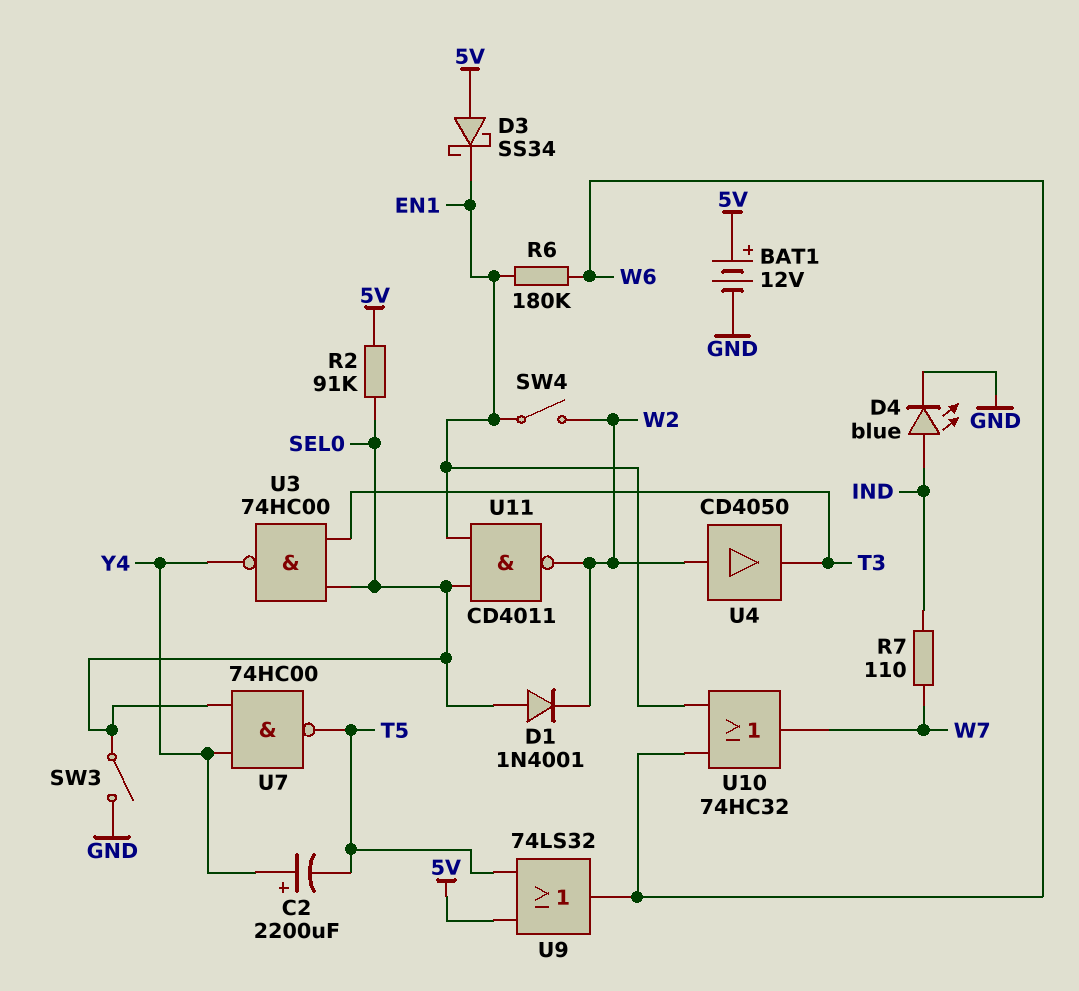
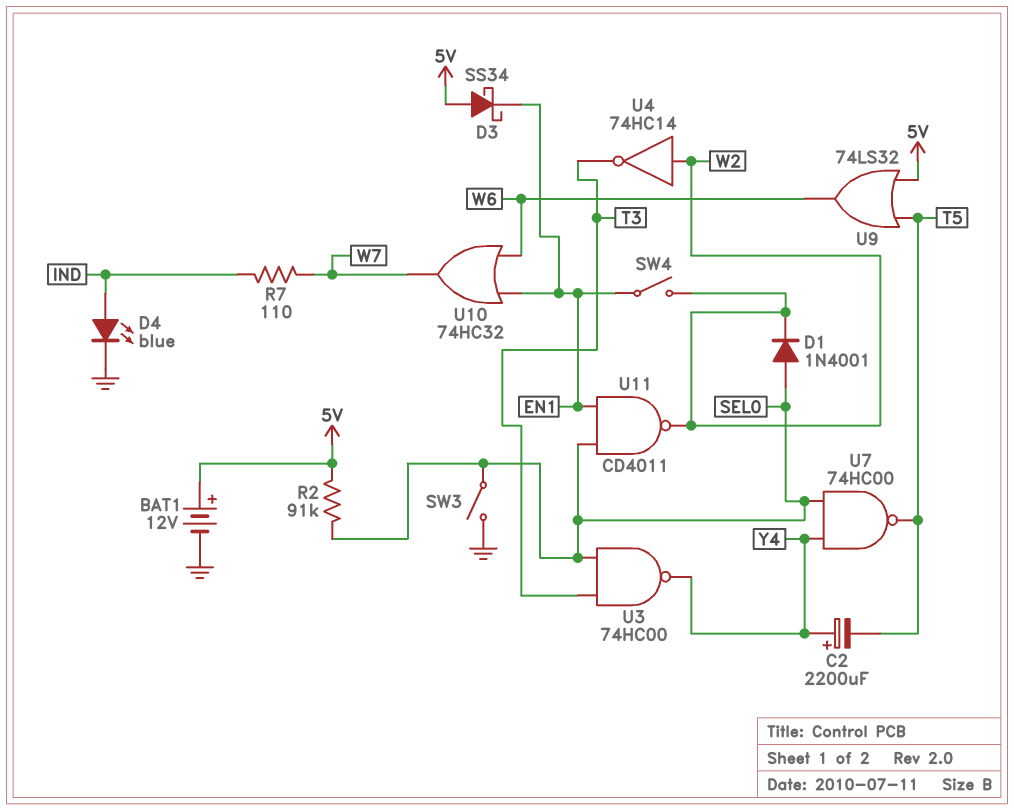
R6: 180k (EN1, W6) -> none
U4: buffer CD4050 (in W2, out T3) -> NOT 74HC14 (in W2, out T3)

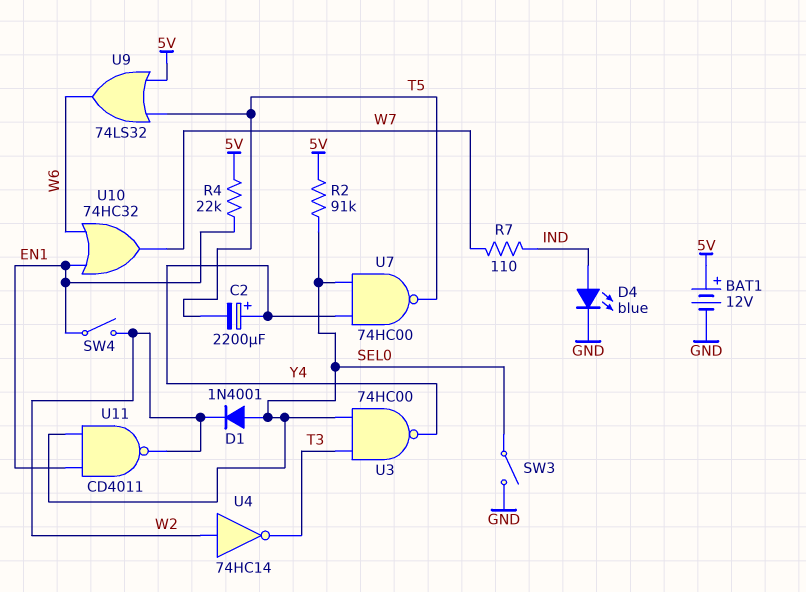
D3: schottky SS34 (A 5V, K EN1) -> none
R4: none -> 22k (5V, EN1)

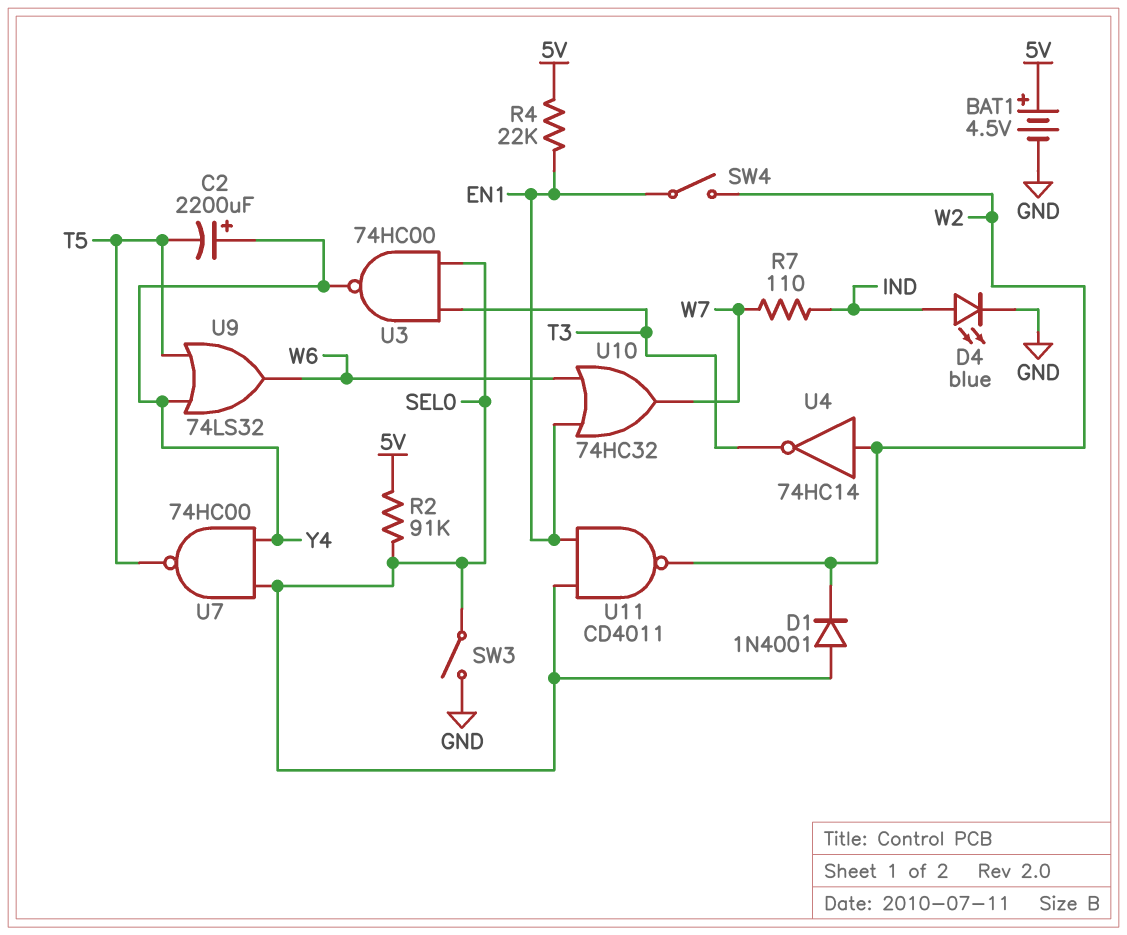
BAT1: 12V (plus 5V, minus GND) -> 4.5V (plus 5V, minus GND)
U9: OR 74LS32 (in 5V, in T5, out W6) -> OR 74LS32 (in T5, in Y4, out W6)

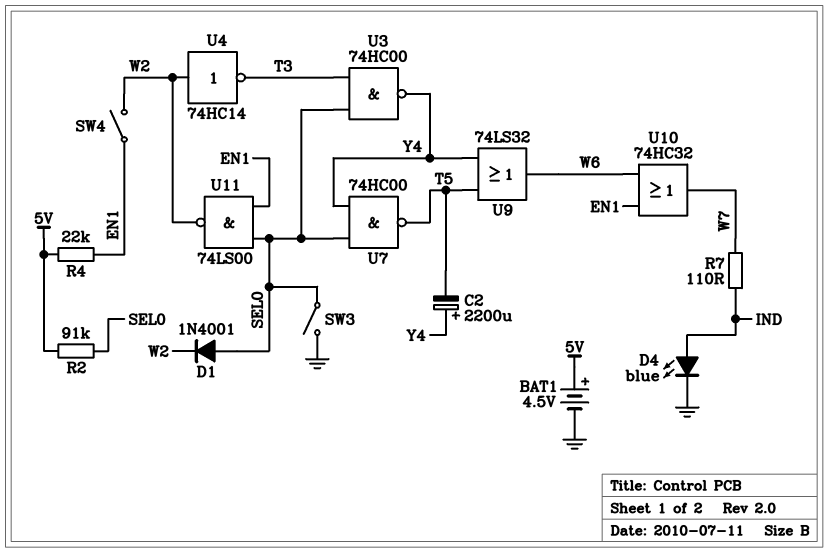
U11: NAND CD4011 (in EN1, in SEL0, out W2) -> NAND 74LS00 (in EN1, in SEL0, out W2)

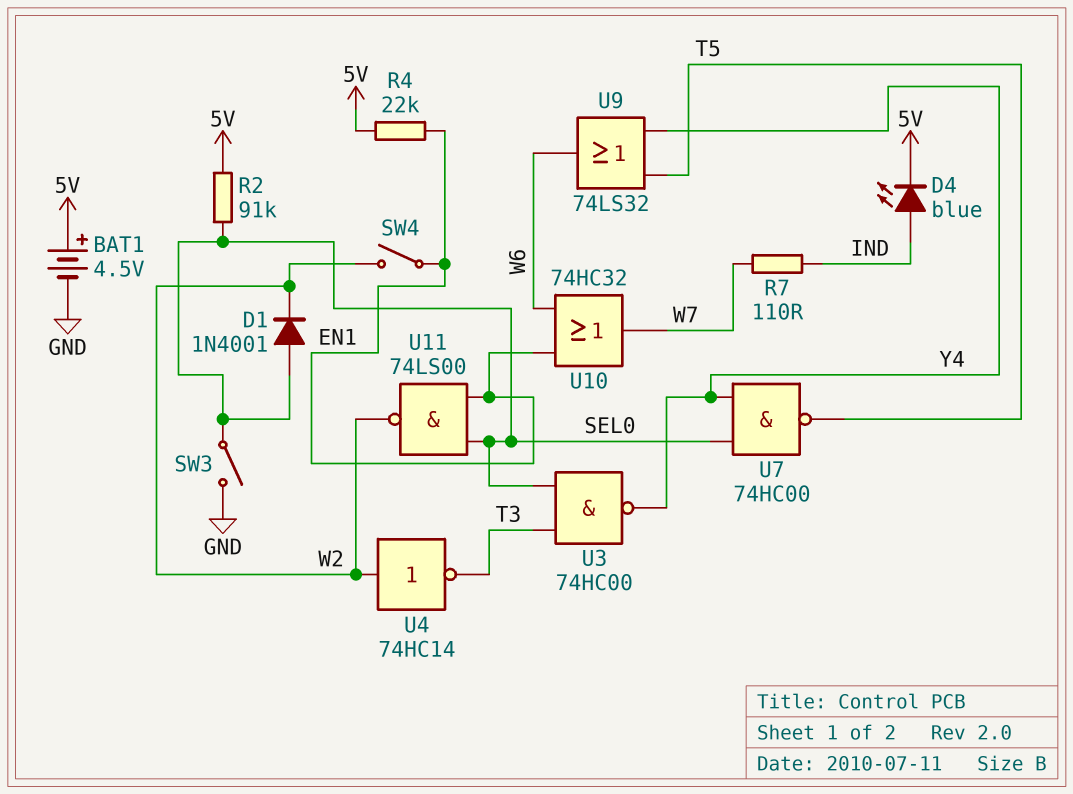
C2: 2200uF (plus Y4, minus T5) -> none
D4: LED blue (A IND, K GND) -> LED blue (A IND, K 5V)

